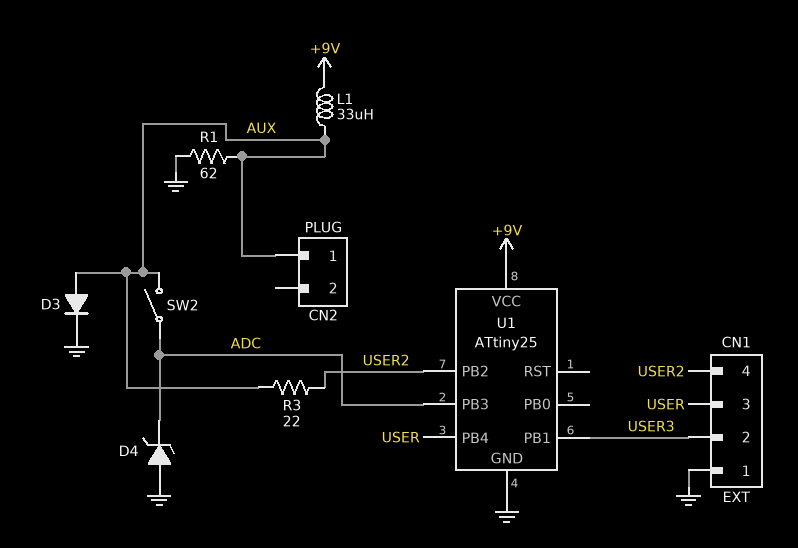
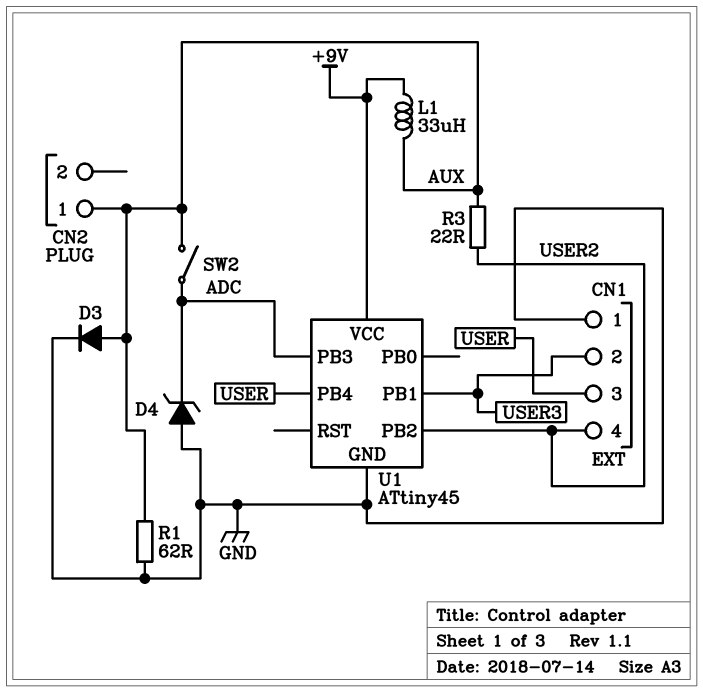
U1: ATtiny25 -> ATtiny45

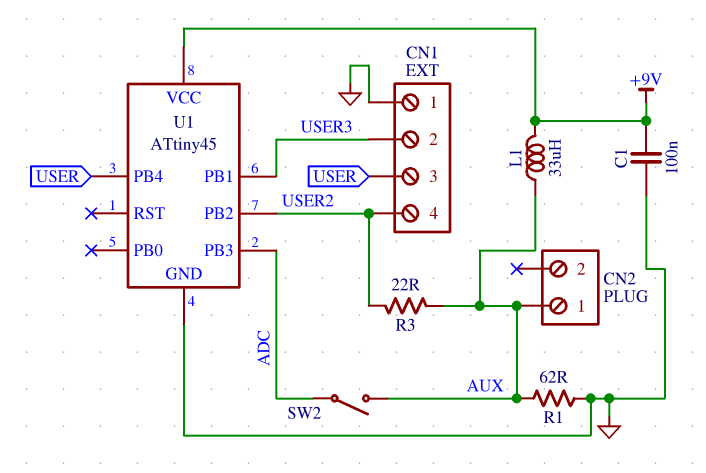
C1: none -> 100nF (+9V, GND)
D3: diode (A AUX, K GND) -> none
D4: zener (A GND, K ADC) -> none

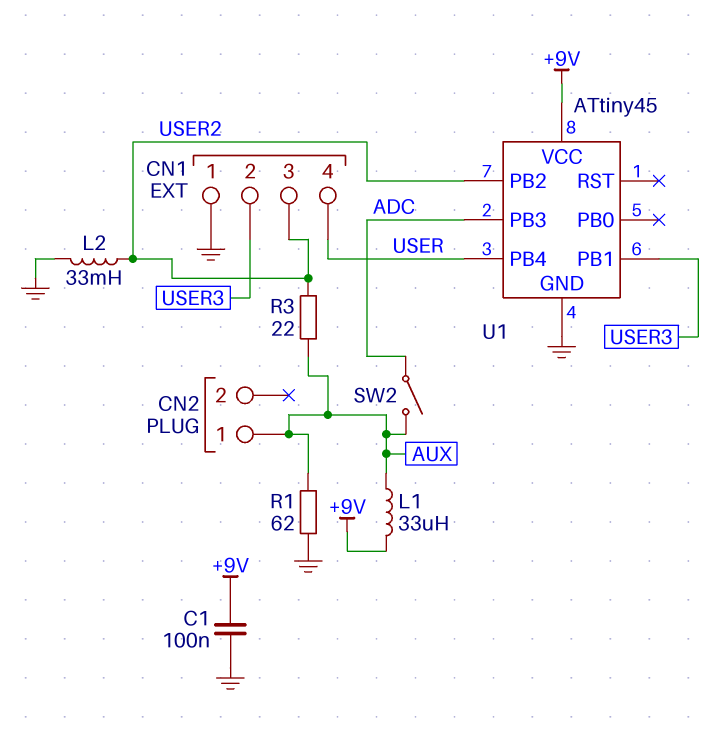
CN1 pin 3: USER -> USER2
CN1 pin 4: USER2 -> USER
L2: none -> 33mH (GND, USER2)

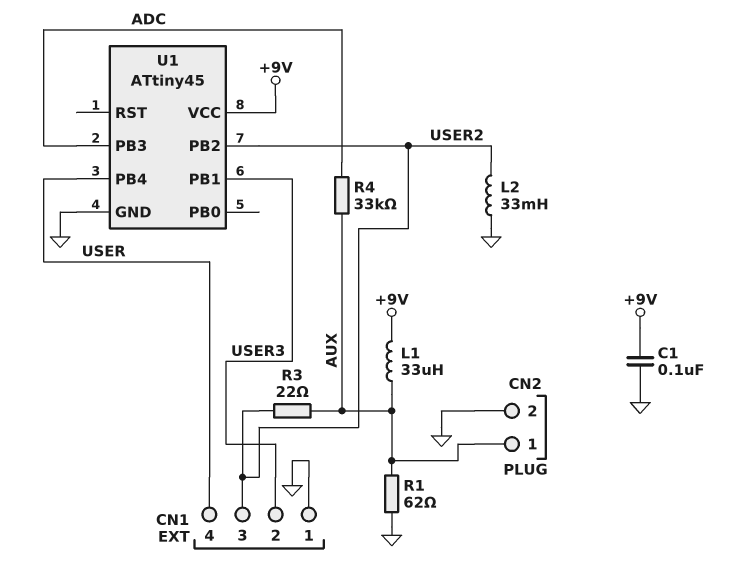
CN2 pin 2: none -> GND
R4: none -> 33k (ADC, AUX)
SW2: switch (ADC, AUX) -> none

